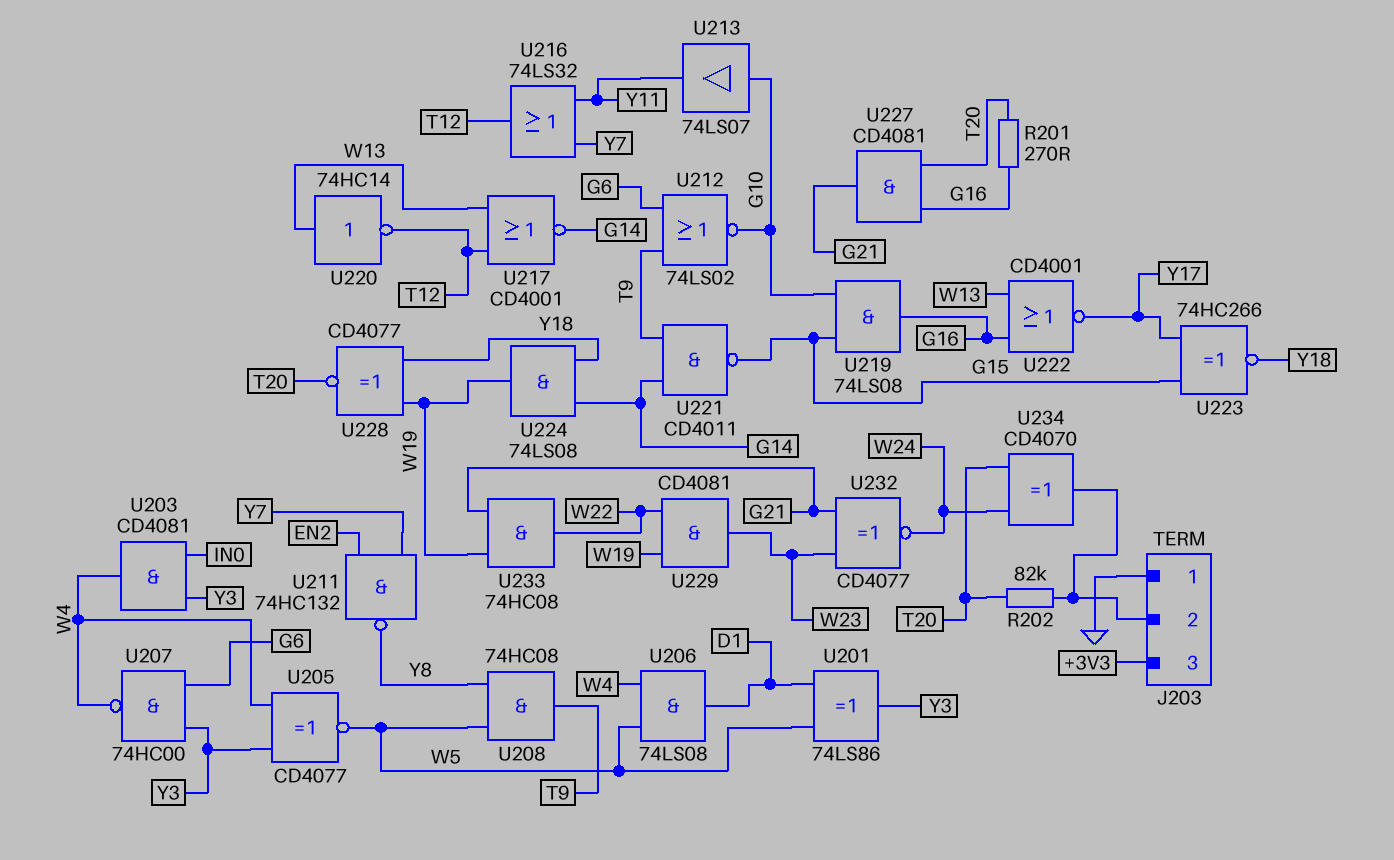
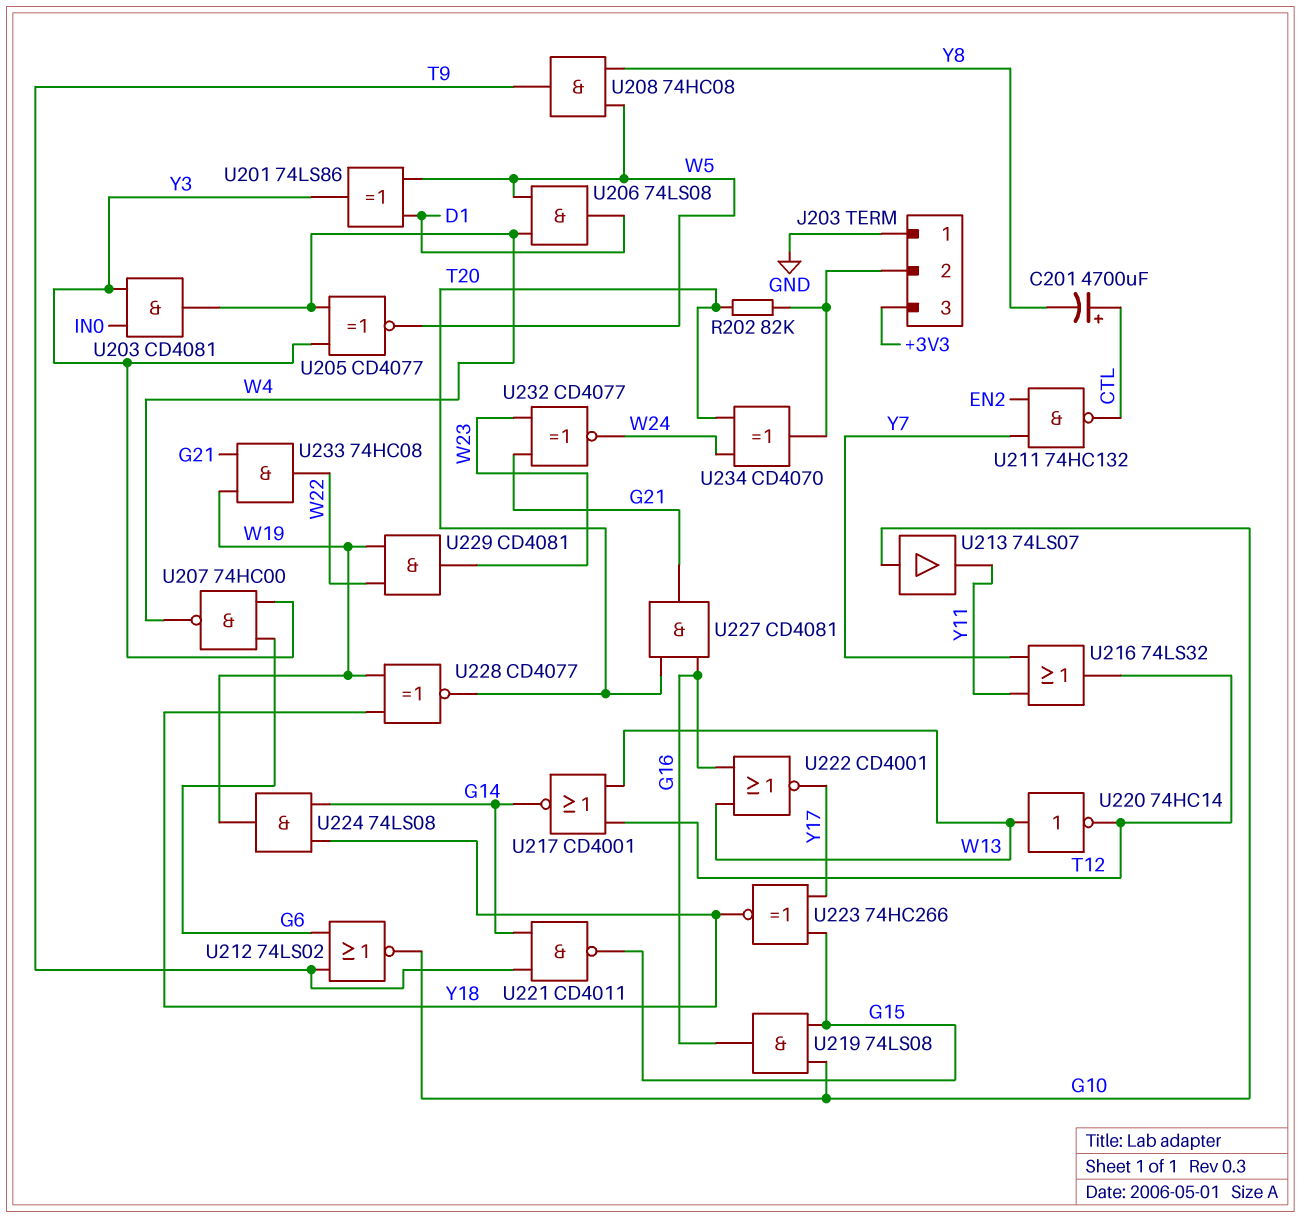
C201: none -> 4700uF (plus CTL, minus Y8)
R201: 270 (G16, T20) -> none
U211: NAND 74HC132 (in EN2, in Y7, out Y8) -> NAND 74HC132 (in EN2, in Y7, out CTL)

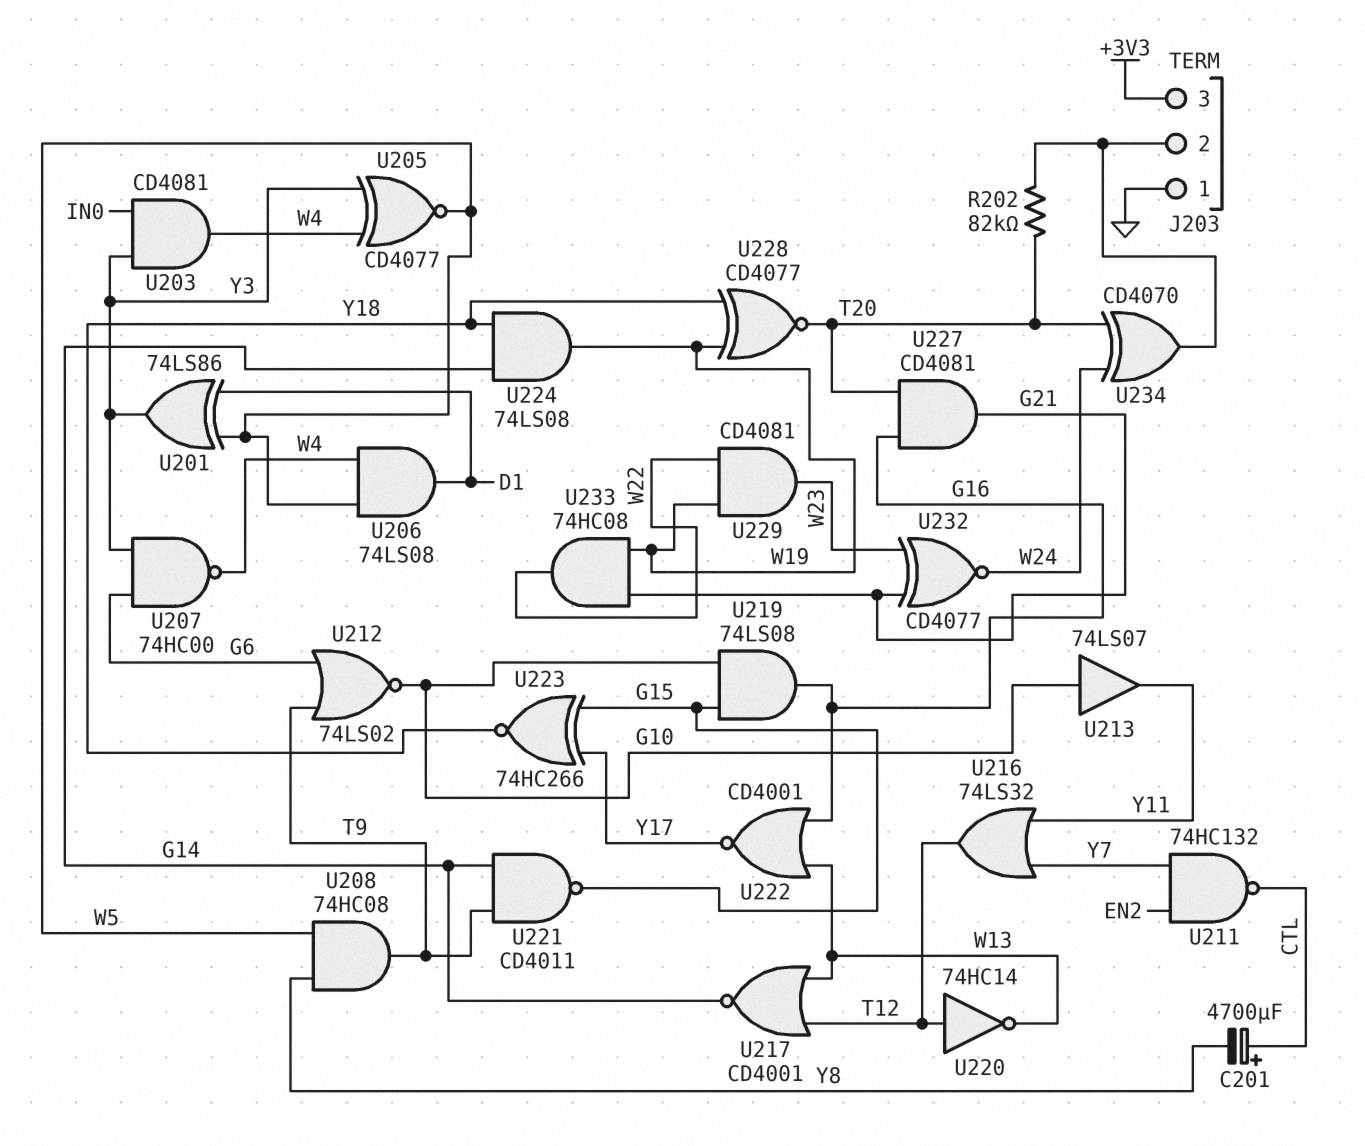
U220: NOT 74HC14 (in W13, out T12) -> NOT 74HC14 (in T12, out W13)

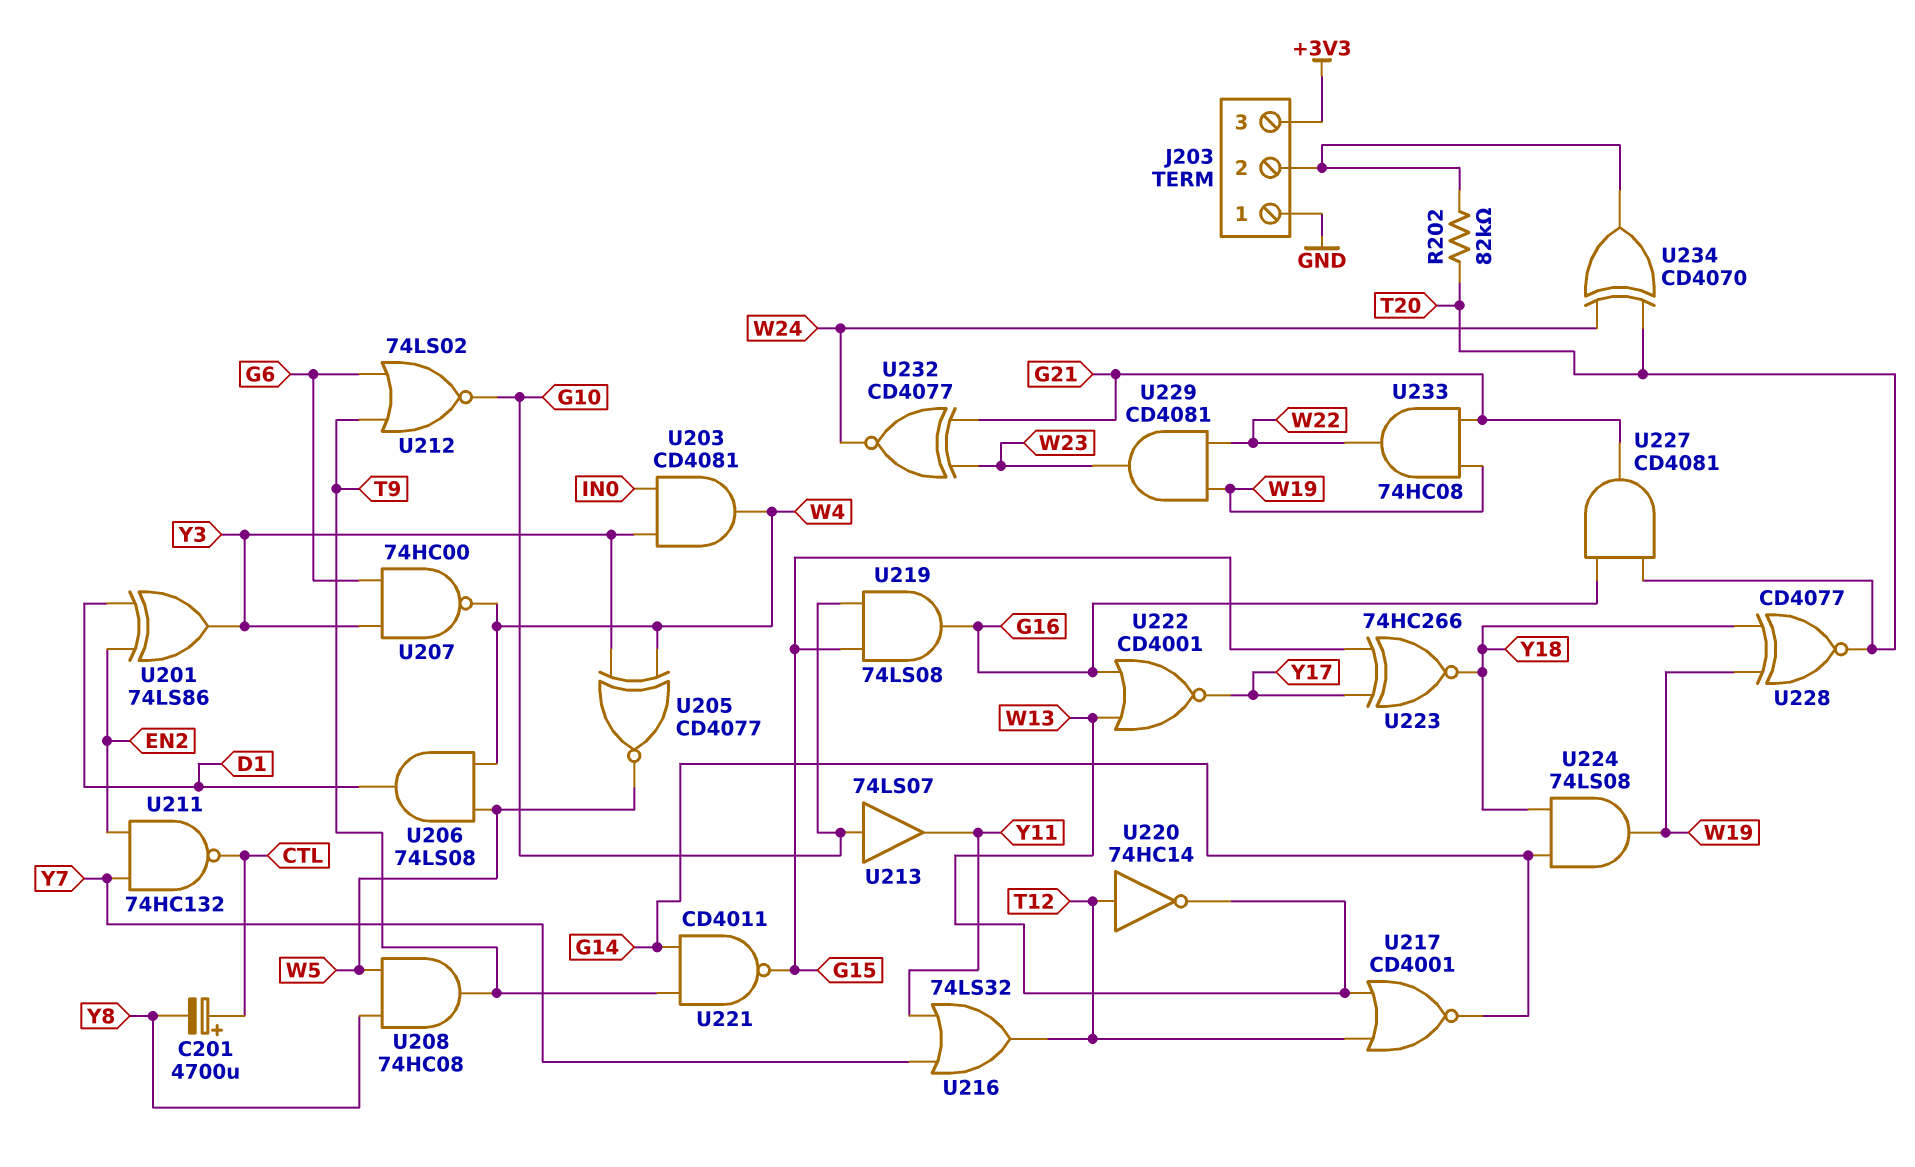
U201: XOR 74LS86 (in D1, in W5, out Y3) -> XOR 74LS86 (in D1, in EN2, out Y3)

